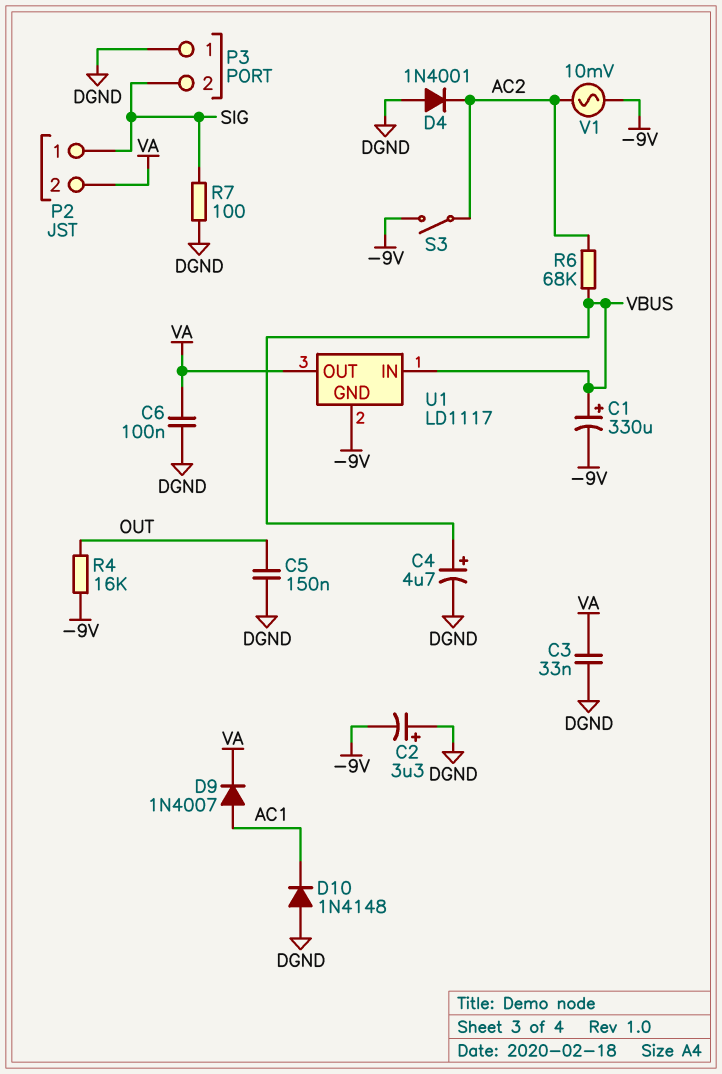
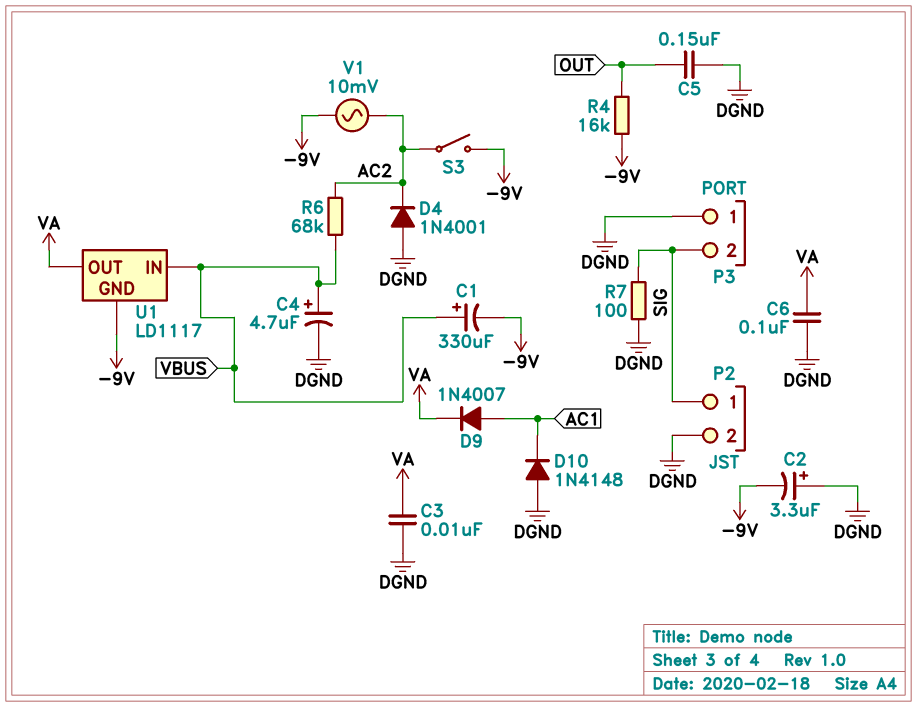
C3: 33nF (DGND, VA) -> 10nF (DGND, VA)
P2 pin 2: VA -> DGND

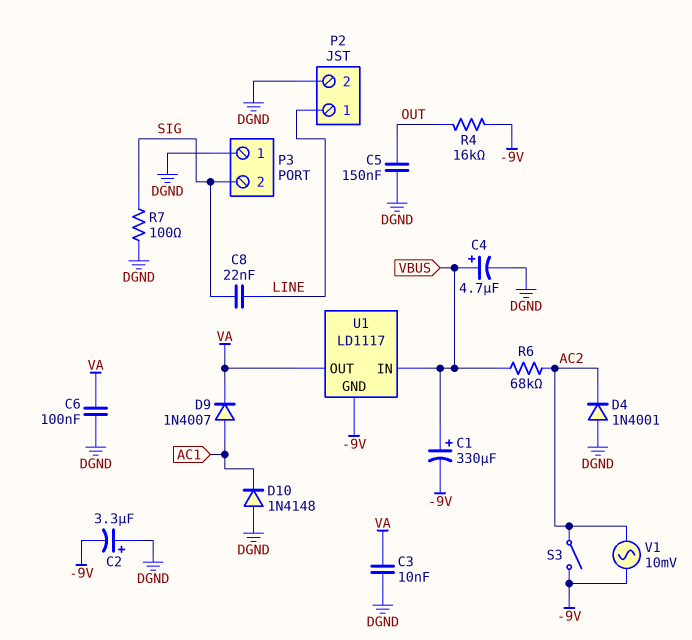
C8: none -> 22nF (LINE, SIG)
P2 pin 1: SIG -> LINE

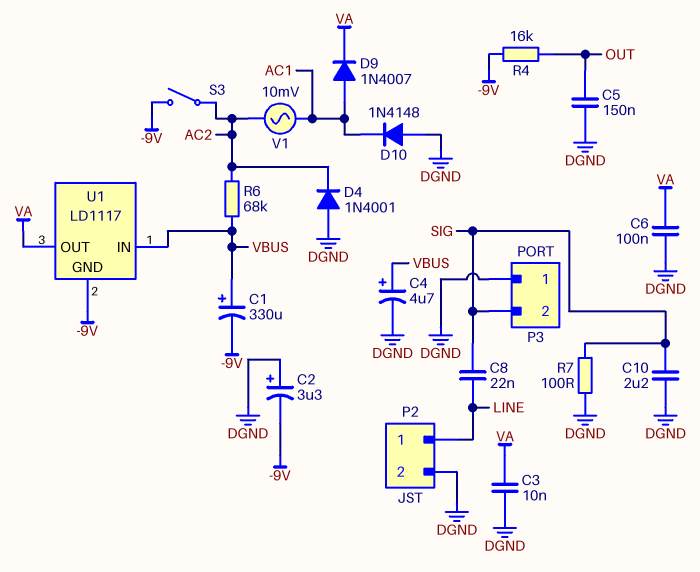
C10: none -> 2.2uF (DGND, SIG)
V1: AC 10mV (-9V, AC2) -> AC 10mV (AC1, AC2)

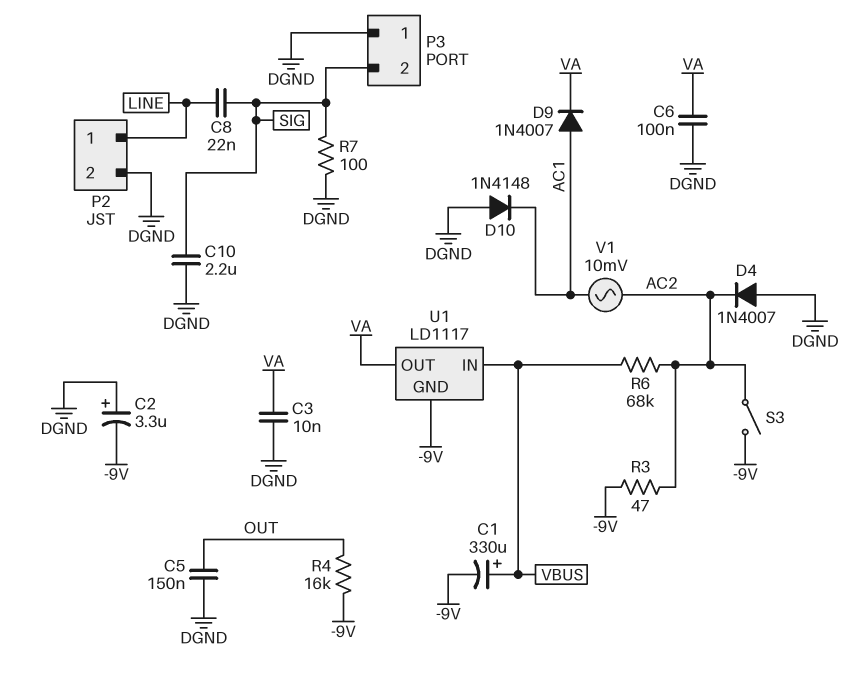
C4: 4.7uF (plus VBUS, minus DGND) -> none
D4: diode 1N4001 (A DGND, K AC2) -> diode 1N4007 (A DGND, K AC2)
R3: none -> 47 (-9V, AC2)

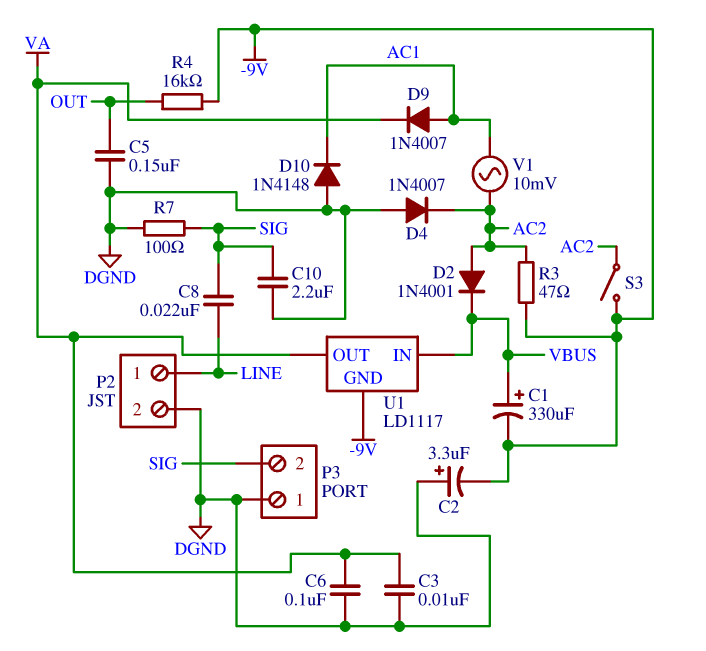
D2: none -> diode 1N4001 (A AC2, K VBUS)
R6: 68k (AC2, VBUS) -> none

